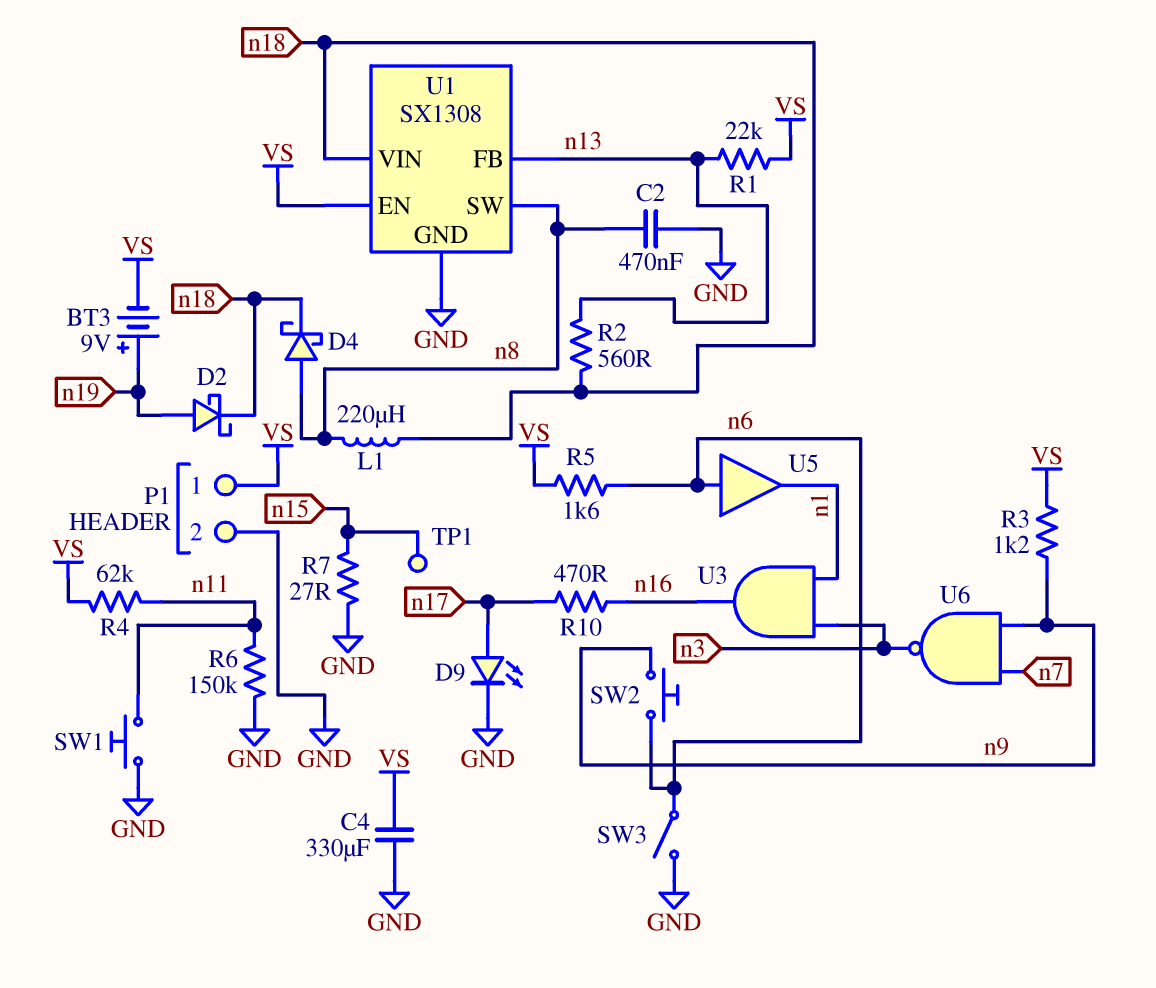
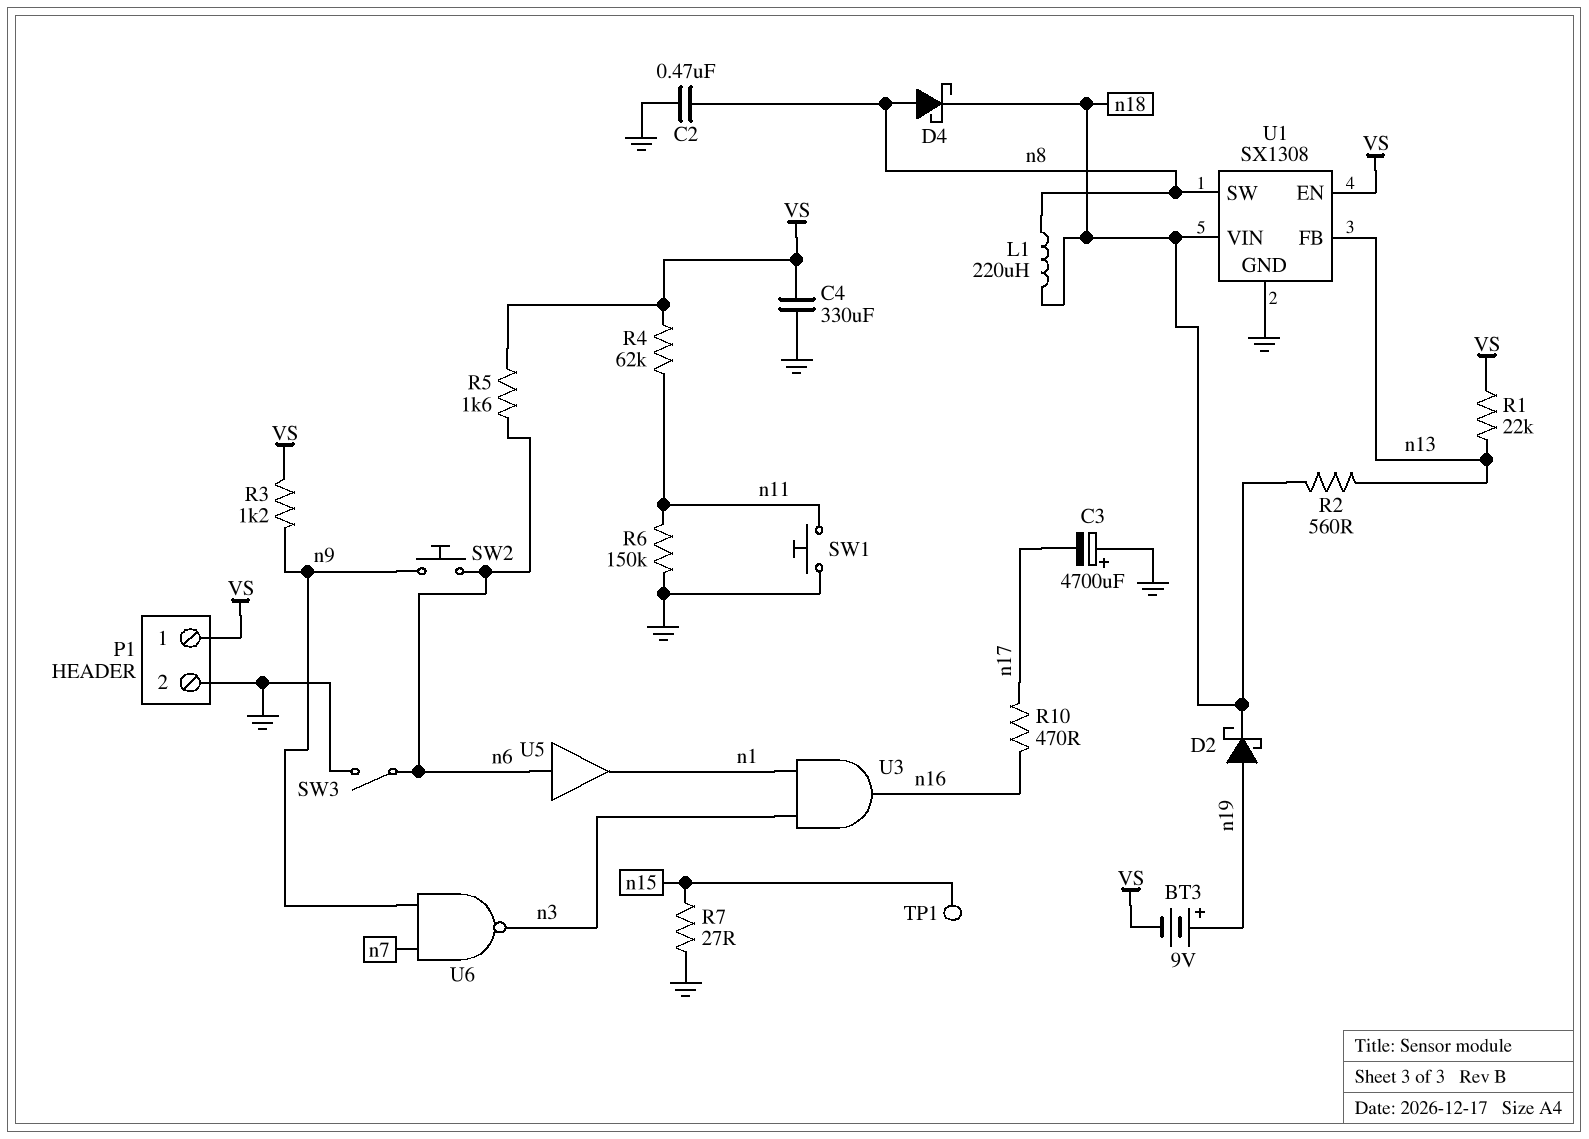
C3: none -> 4700uF (plus GND, minus n17)
D9: LED (A n17, K GND) -> none

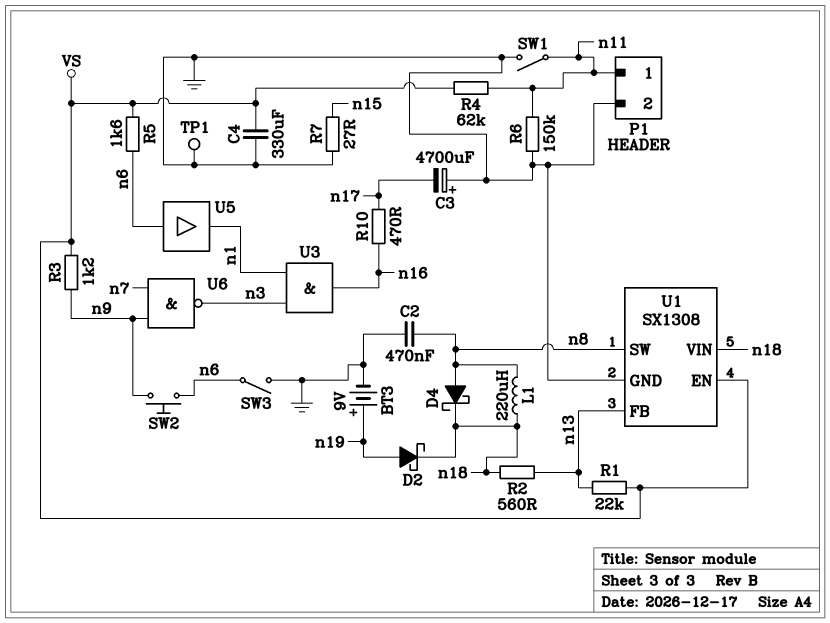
BT3: 9V (plus n19, minus VS) -> 9V (plus n19, minus GND)
P1 pin 1: VS -> n11
SW1: button (GND, n11) -> switch (GND, n11)
TP1: test point (n15) -> test point (GND)

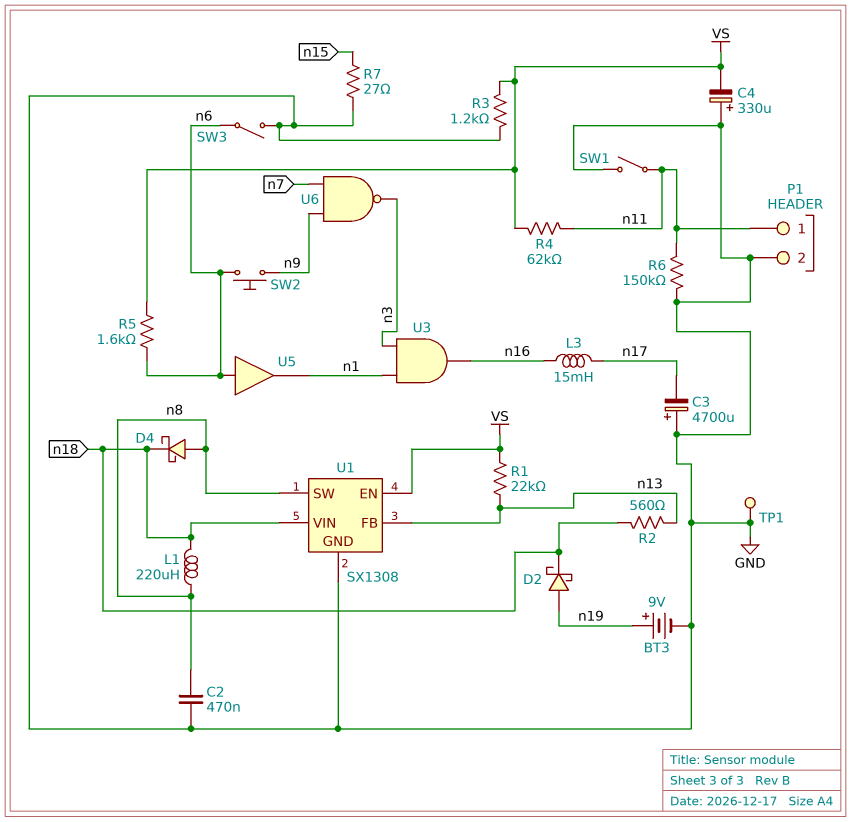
C4: 330uF (GND, VS) -> 330uF (plus GND, minus VS)
L3: none -> 15mH (n16, n17)
R3: 1.2k (VS, n9) -> 1.2k (GND, VS)
R10: 470 (n16, n17) -> none

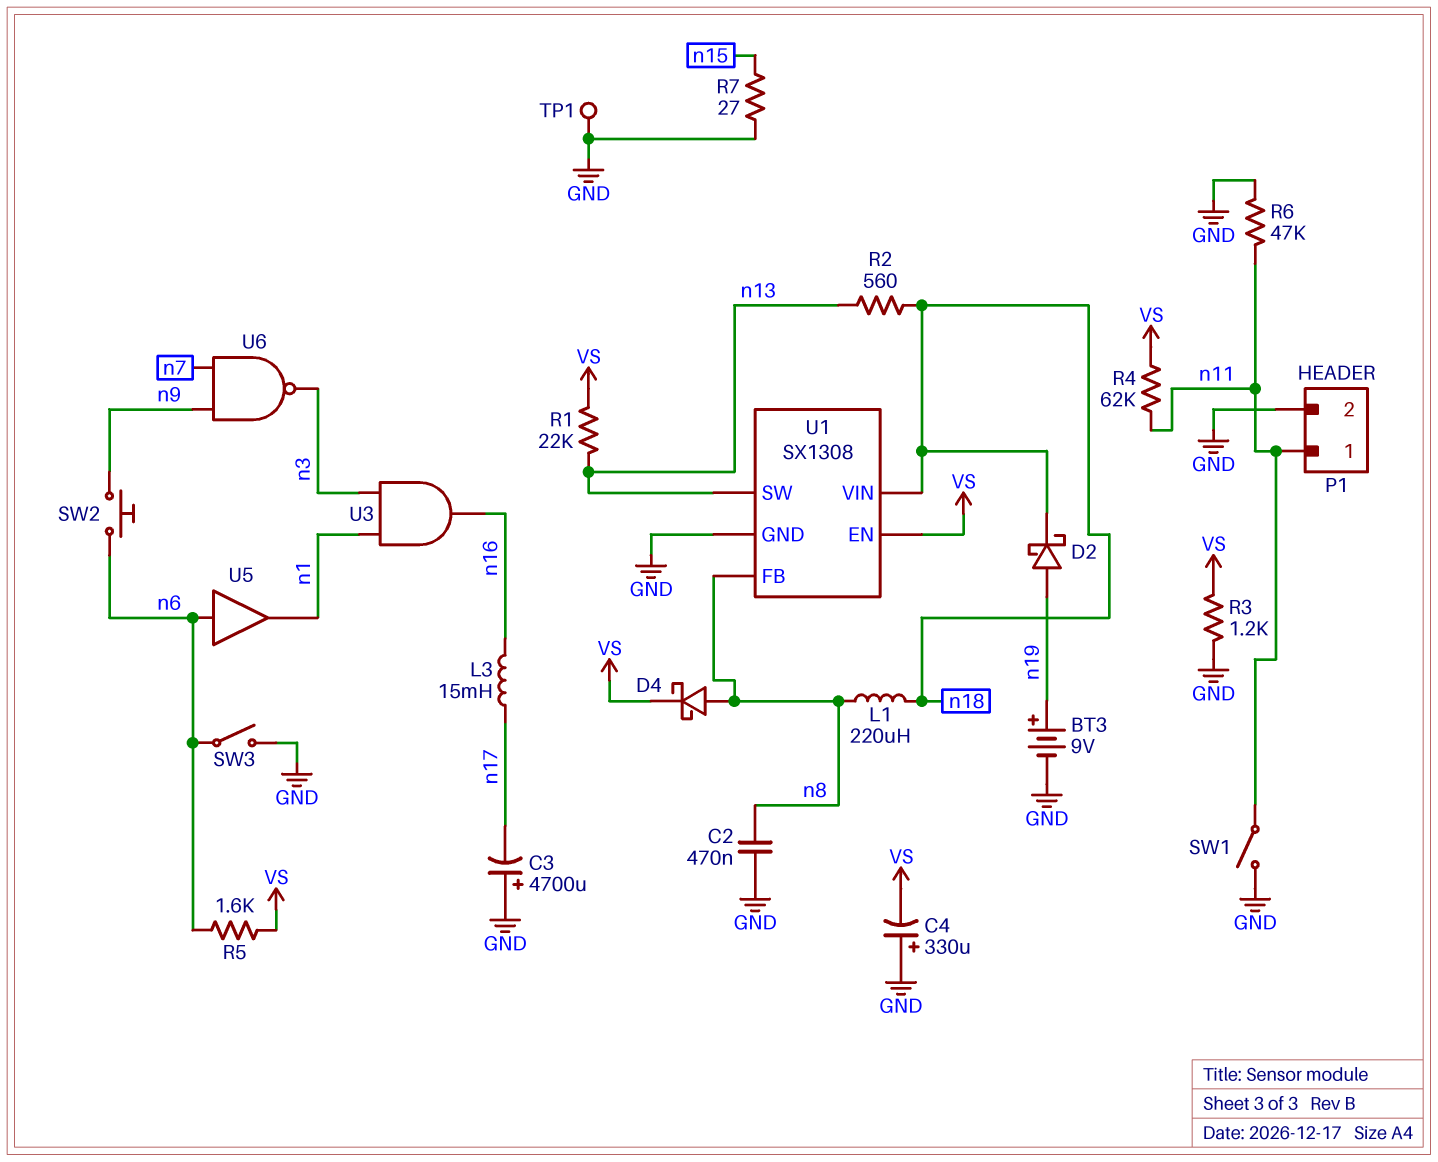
D4: schottky (A n8, K n18) -> schottky (A n8, K VS)
R6: 150k (GND, n11) -> 47k (GND, n11)
U1 pin FB: n13 -> n8
U1 pin SW: n8 -> n13

